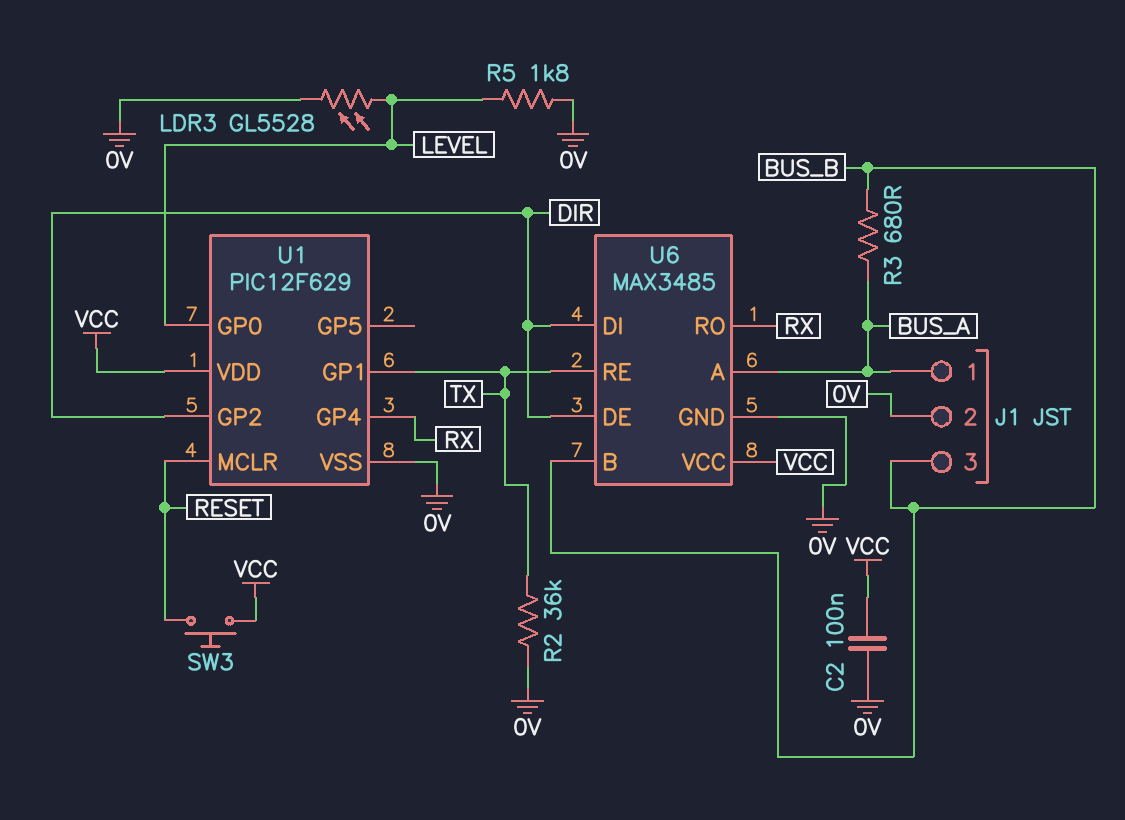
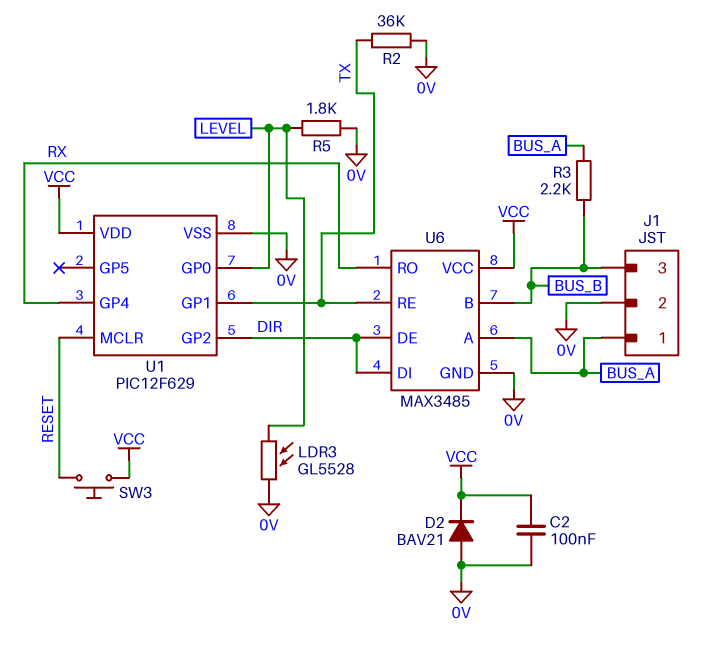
D2: none -> diode BAV21 (A 0V, K VCC)
R3: 680 (BUS_A, BUS_B) -> 2.2k (BUS_A, BUS_B)

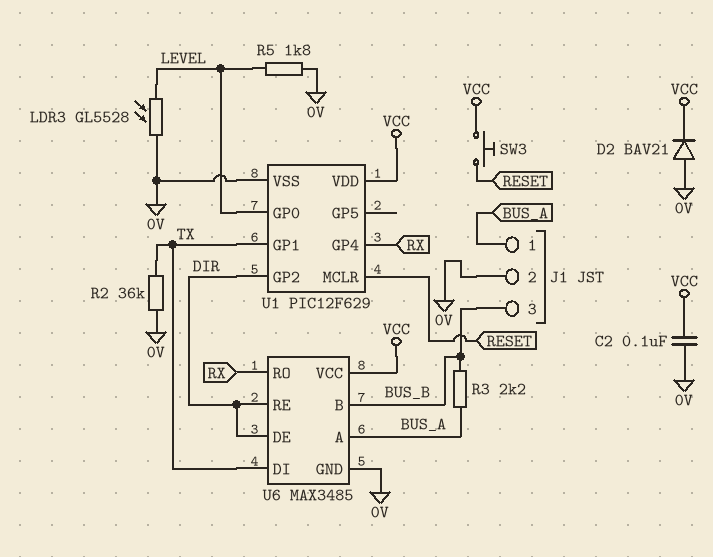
U6 pin DI: DIR -> TX
U6 pin RE: TX -> DIR

